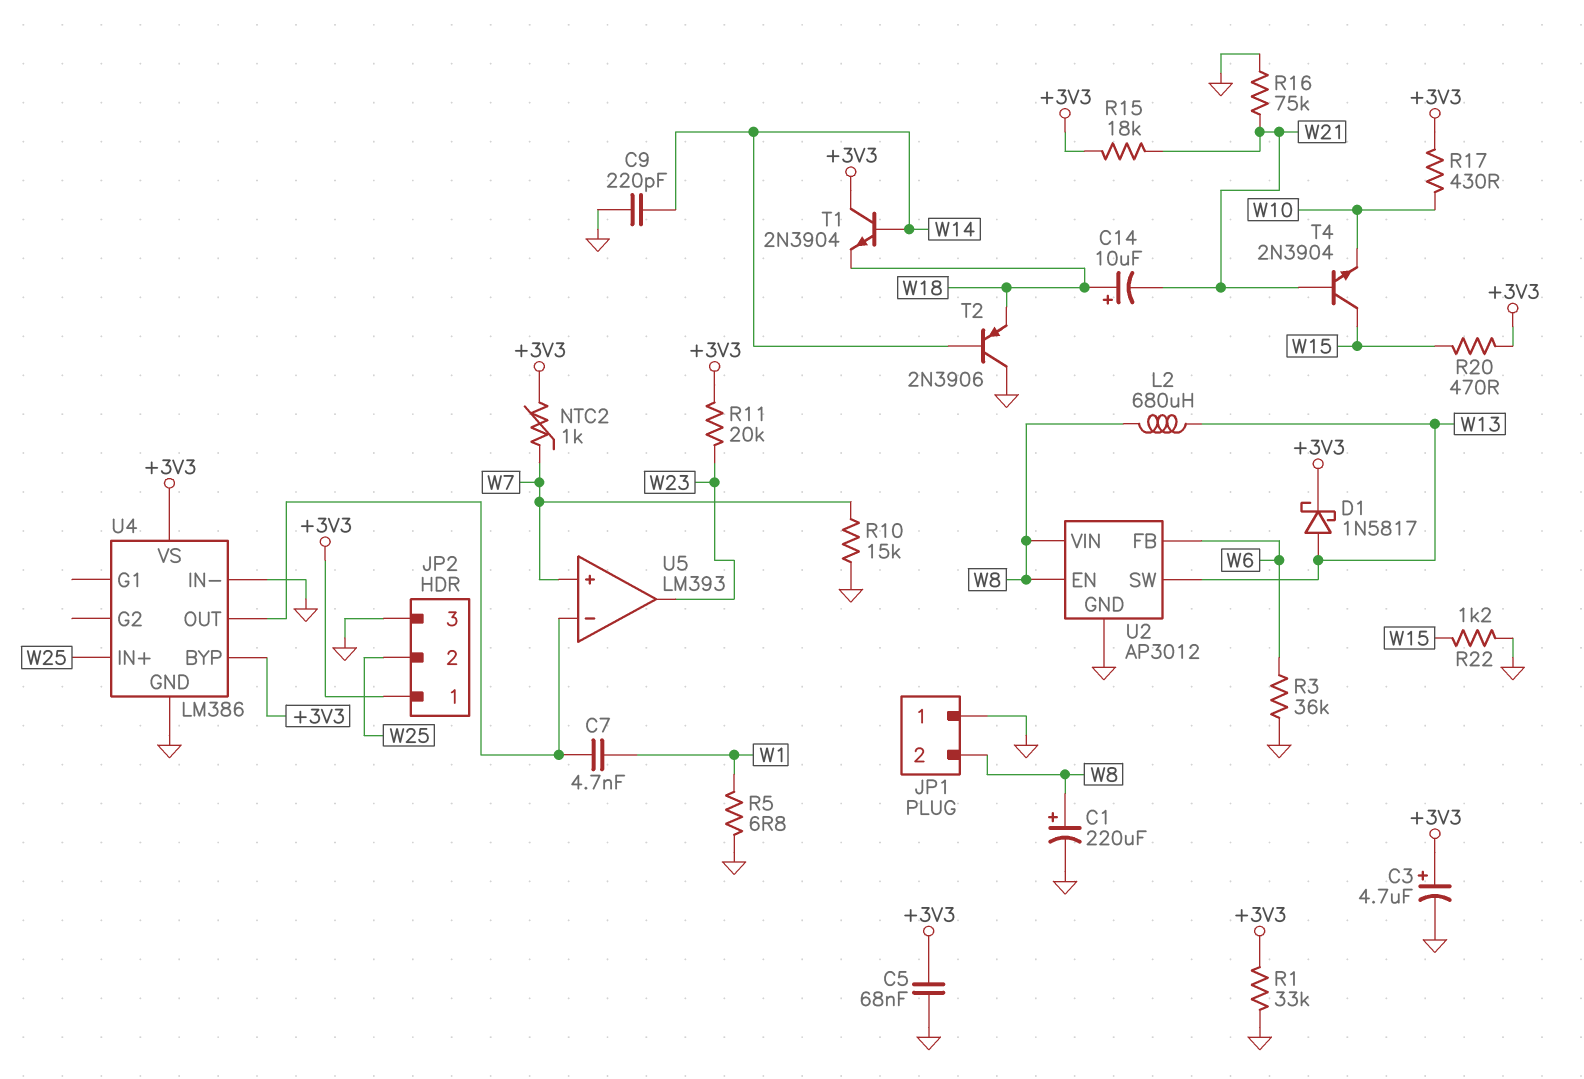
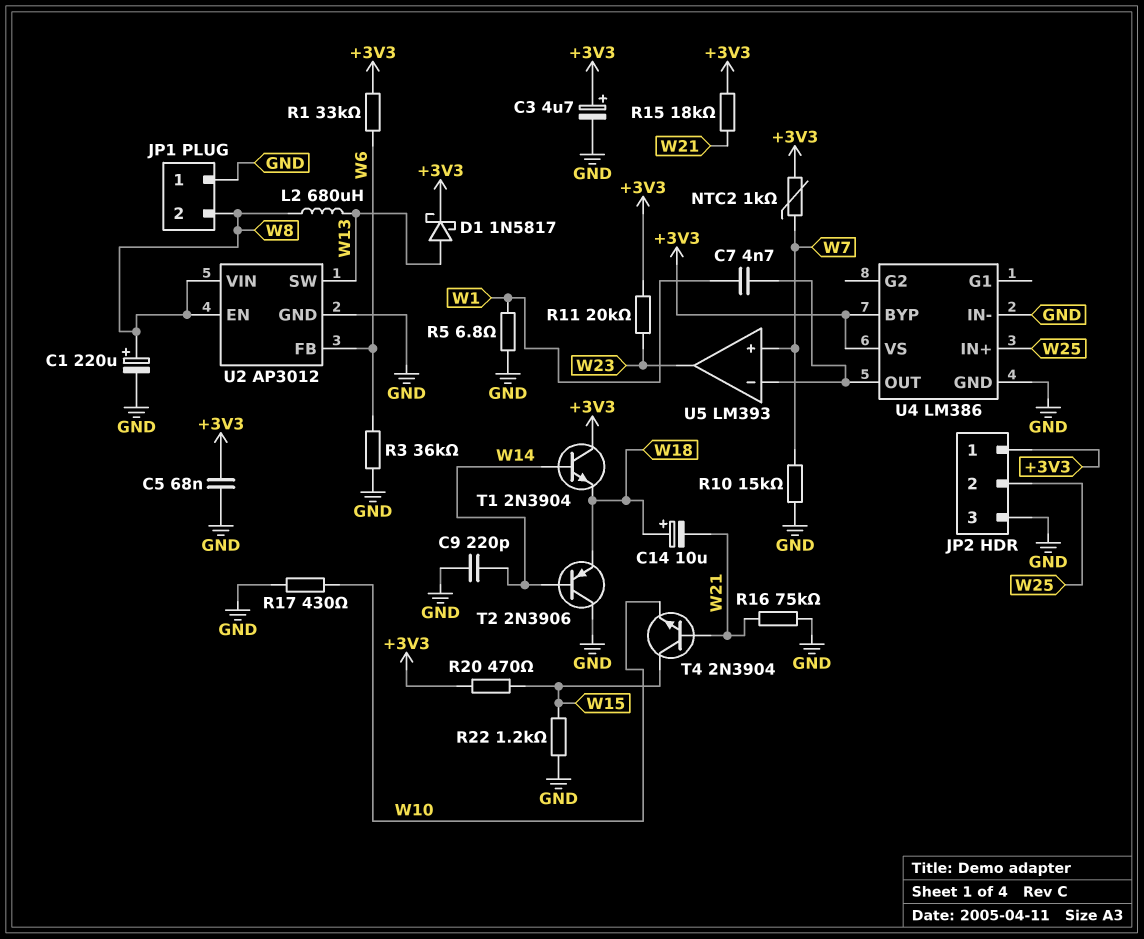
R1: 33k (+3V3, GND) -> 33k (+3V3, W6)
R17: 430 (+3V3, W10) -> 430 (GND, W10)

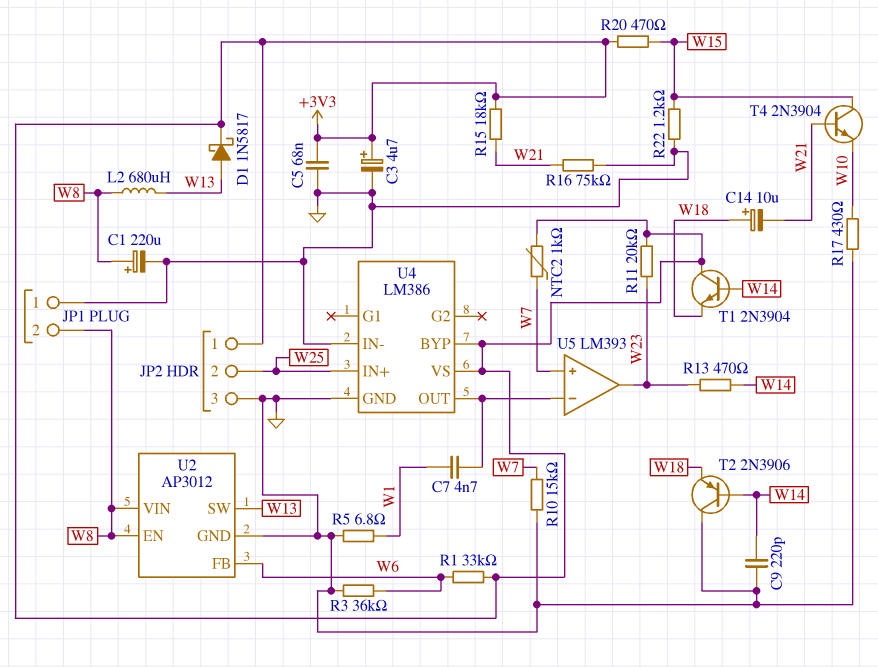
R13: none -> 470 (W14, W23)

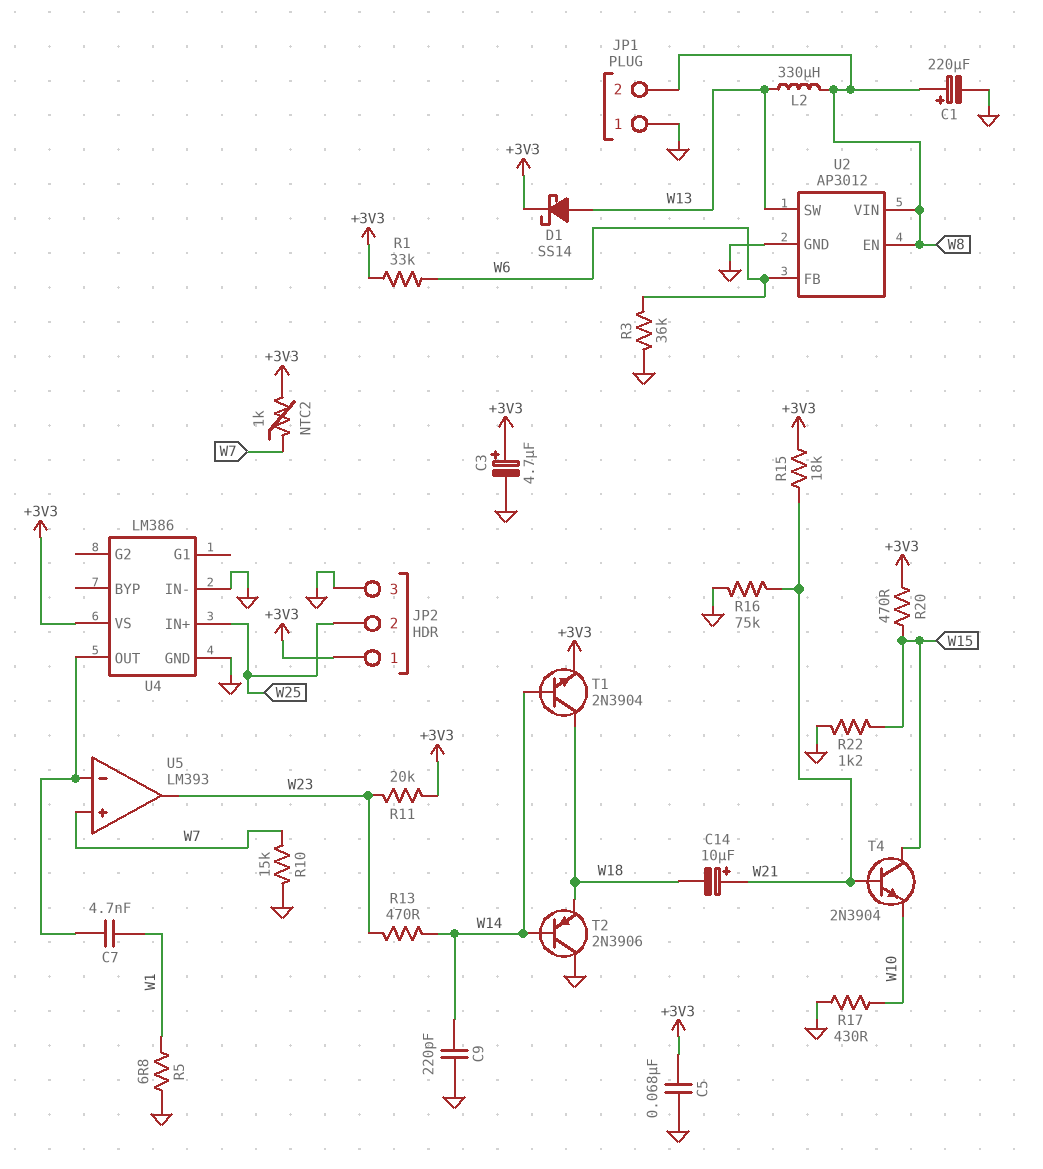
C14: 10uF (plus W18, minus W21) -> 10uF (plus W21, minus W18)
D1: schottky 1N5817 (A W13, K +3V3) -> schottky SS14 (A W13, K +3V3)
L2: 680uH (W8, W13) -> 330uH (W8, W13)
T1: NPN 2N3904 (B W14, C +3V3, E W18) -> NPN 2N3904 (B W14, C W18, E +3V3)
U4 pin BYP: +3V3 -> none

